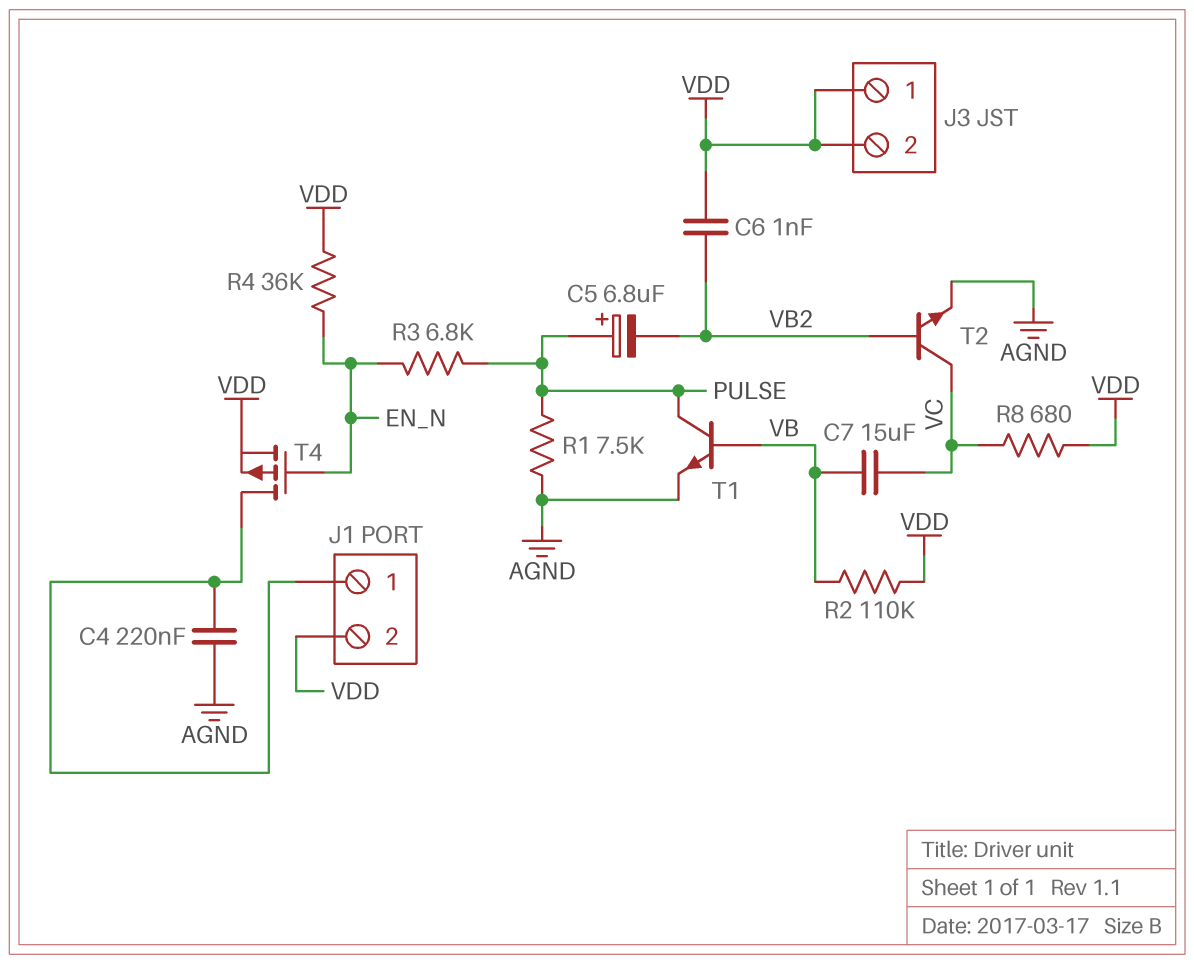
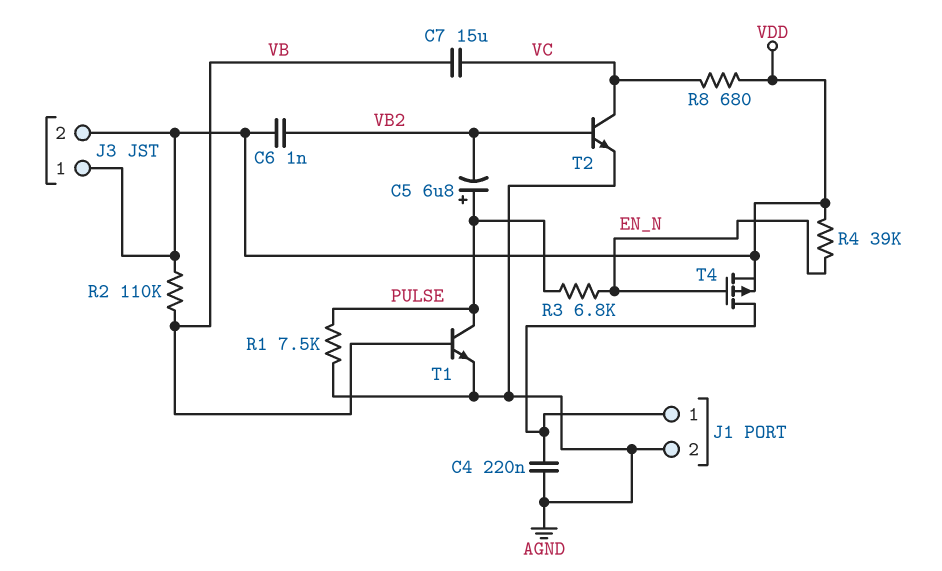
J1 pin 2: VDD -> AGND
R4: 36k (EN_N, VDD) -> 39k (EN_N, VDD)

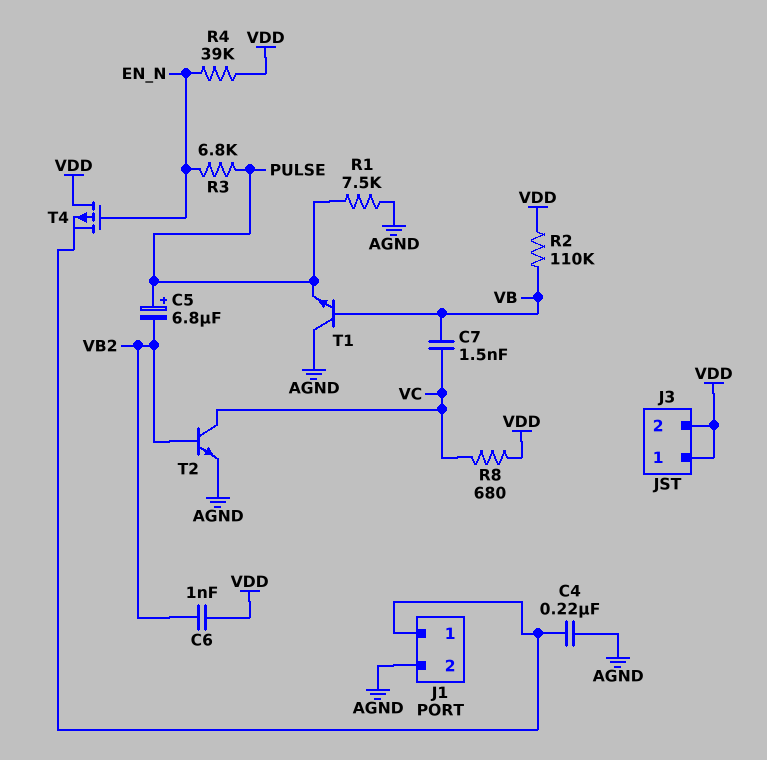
C7: 15uF (VB, VC) -> 1.5nF (VB, VC)
T1: NPN (B VB, C PULSE, E AGND) -> NPN (B VB, C AGND, E PULSE)
T4: PMOS (G EN_N, D J1/1, S VDD) -> PMOS (G EN_N, D VDD, S J1/1)

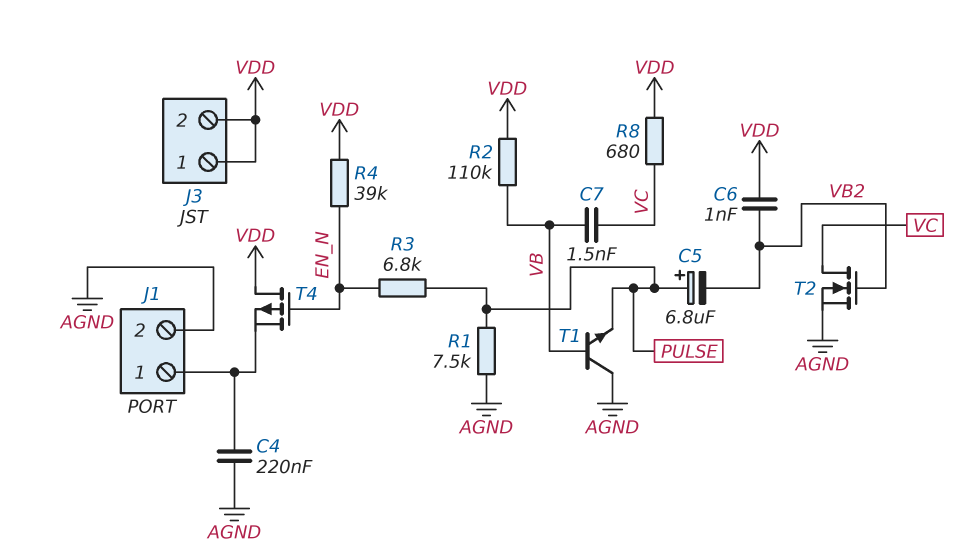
T2: NPN (B VB2, C VC, E AGND) -> NMOS (G VB2, D VC, S AGND)

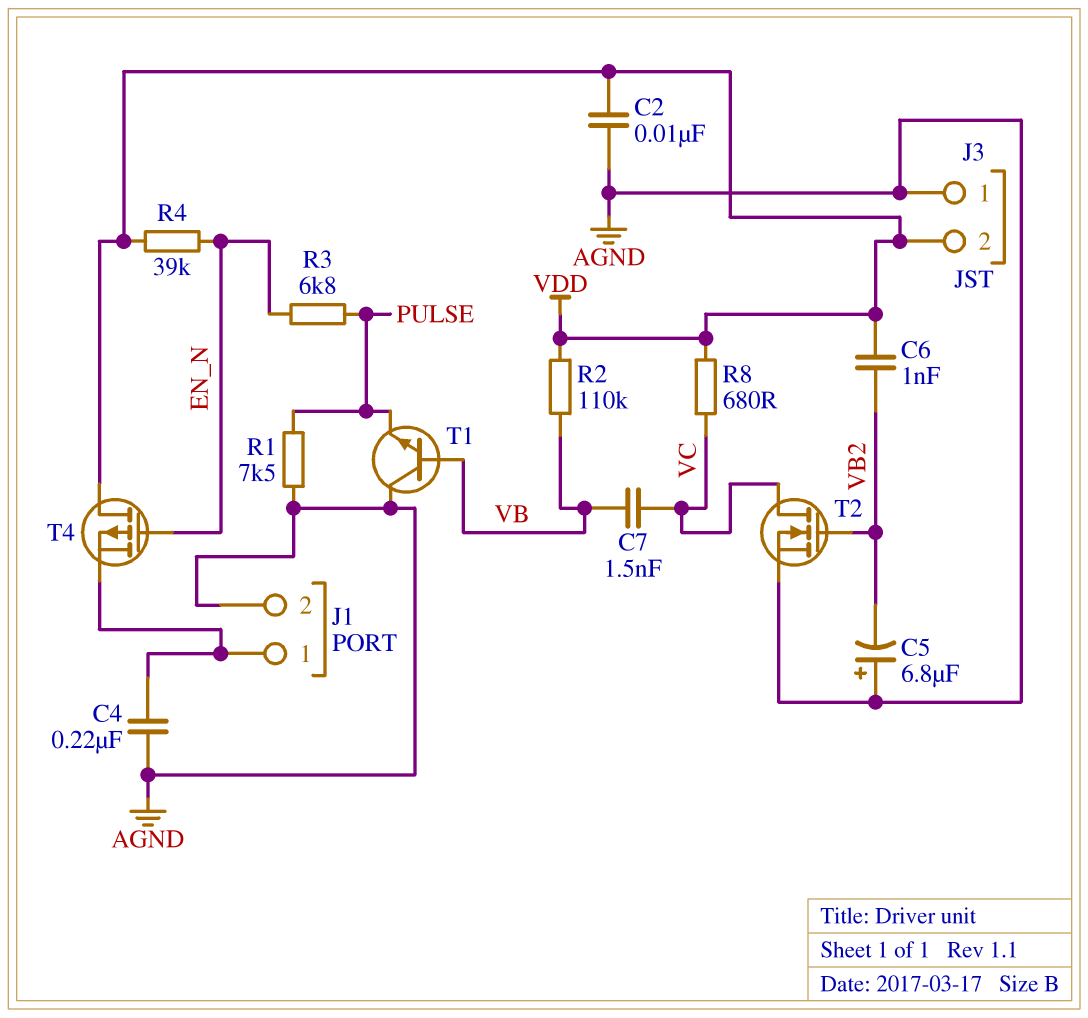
C2: none -> 10nF (AGND, VDD)
C5: 6.8uF (plus PULSE, minus VB2) -> 6.8uF (plus AGND, minus VB2)
J3 pin 1: VDD -> AGND

